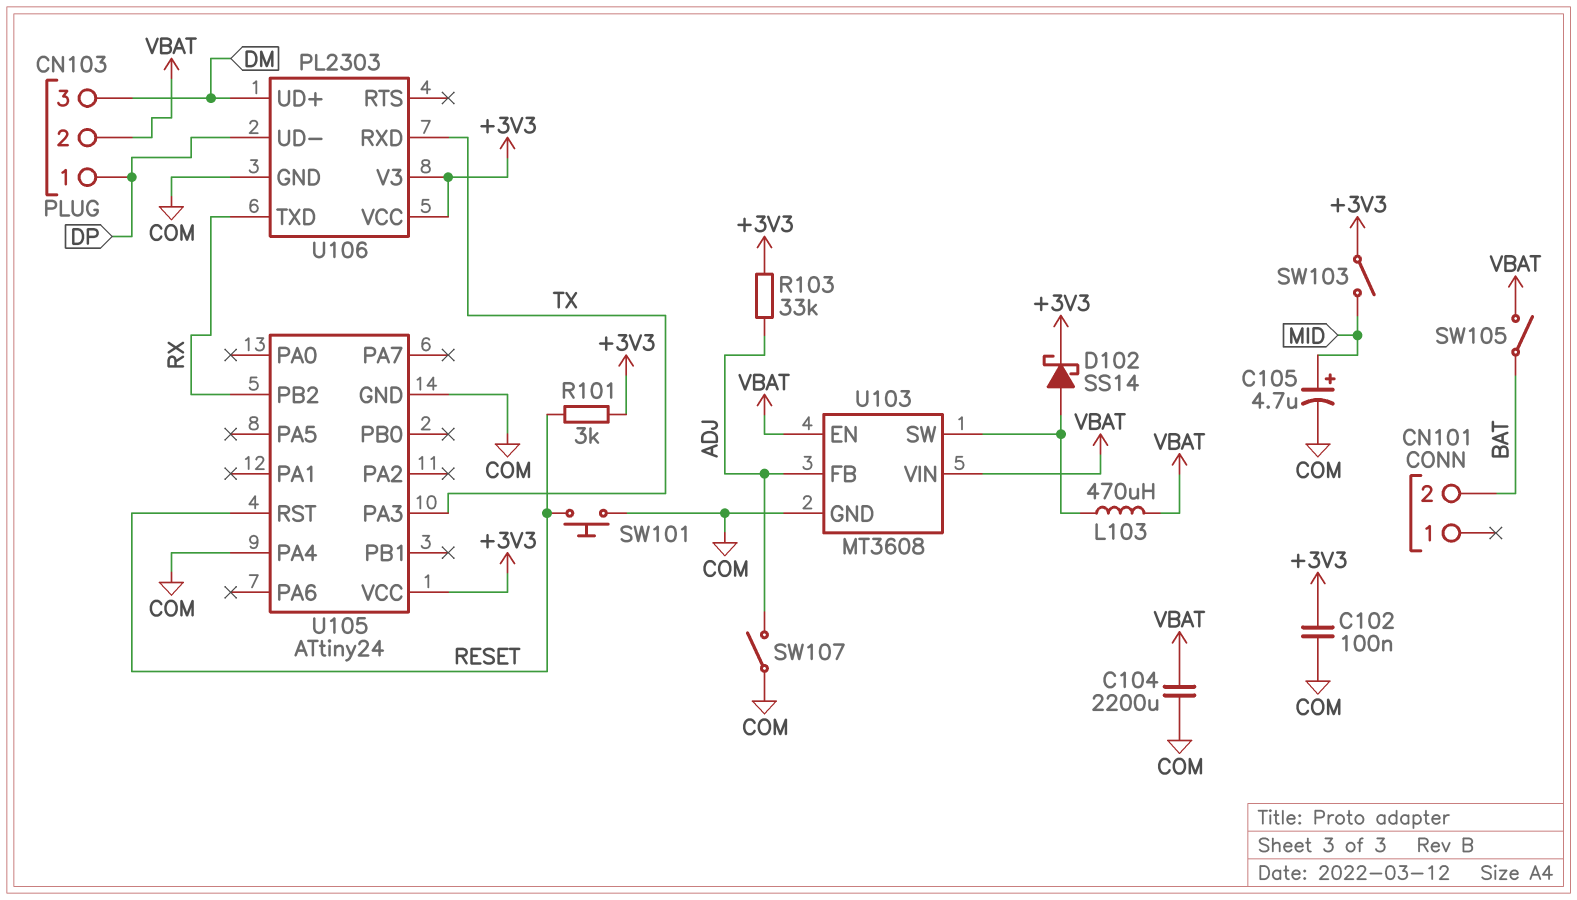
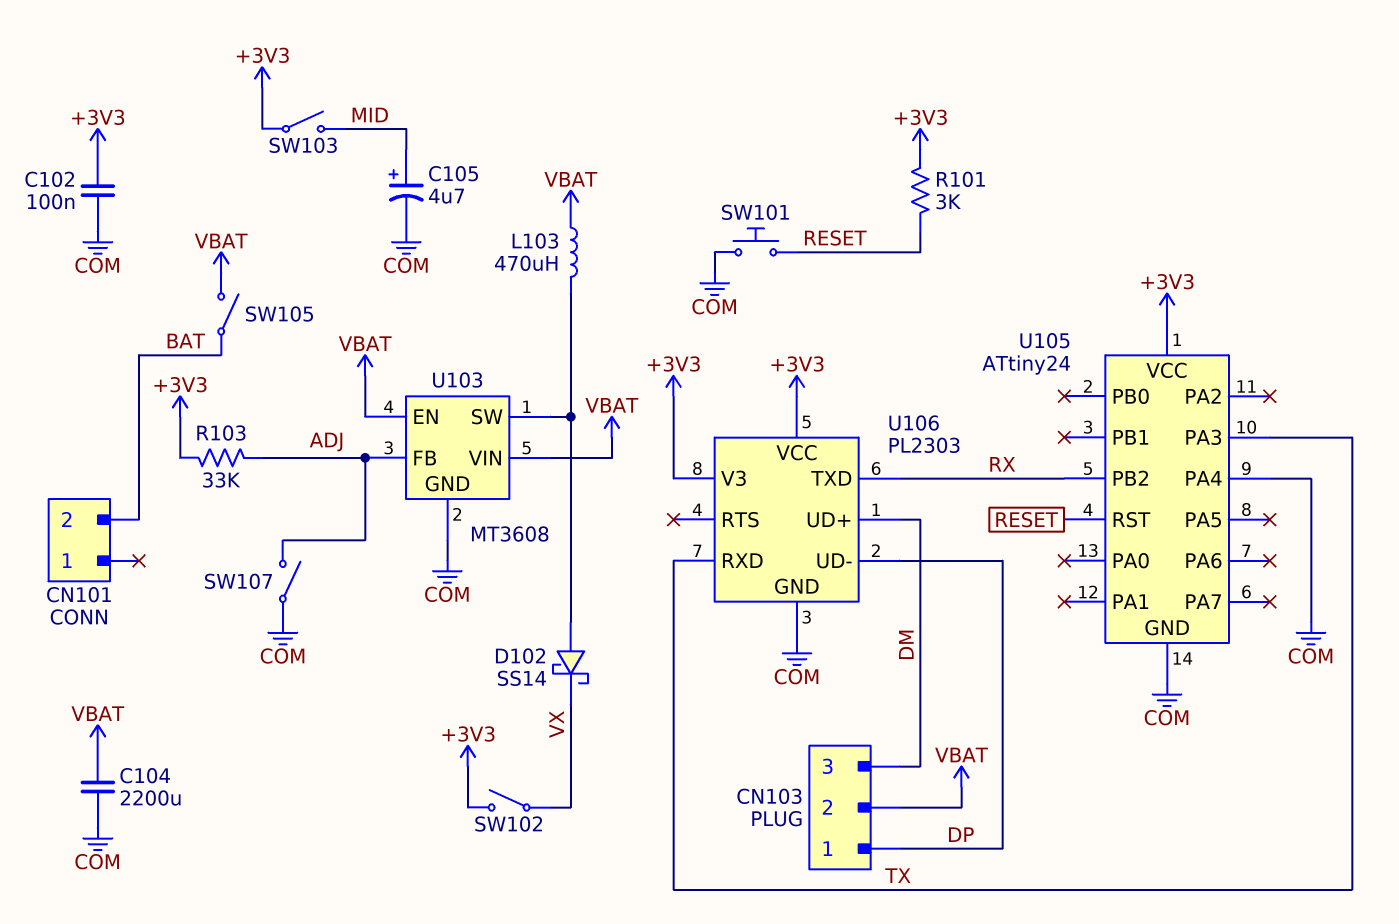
D102: schottky SS14 (A U103/SW, K +3V3) -> schottky SS14 (A U103/SW, K VX)
SW102: none -> switch (+3V3, VX)

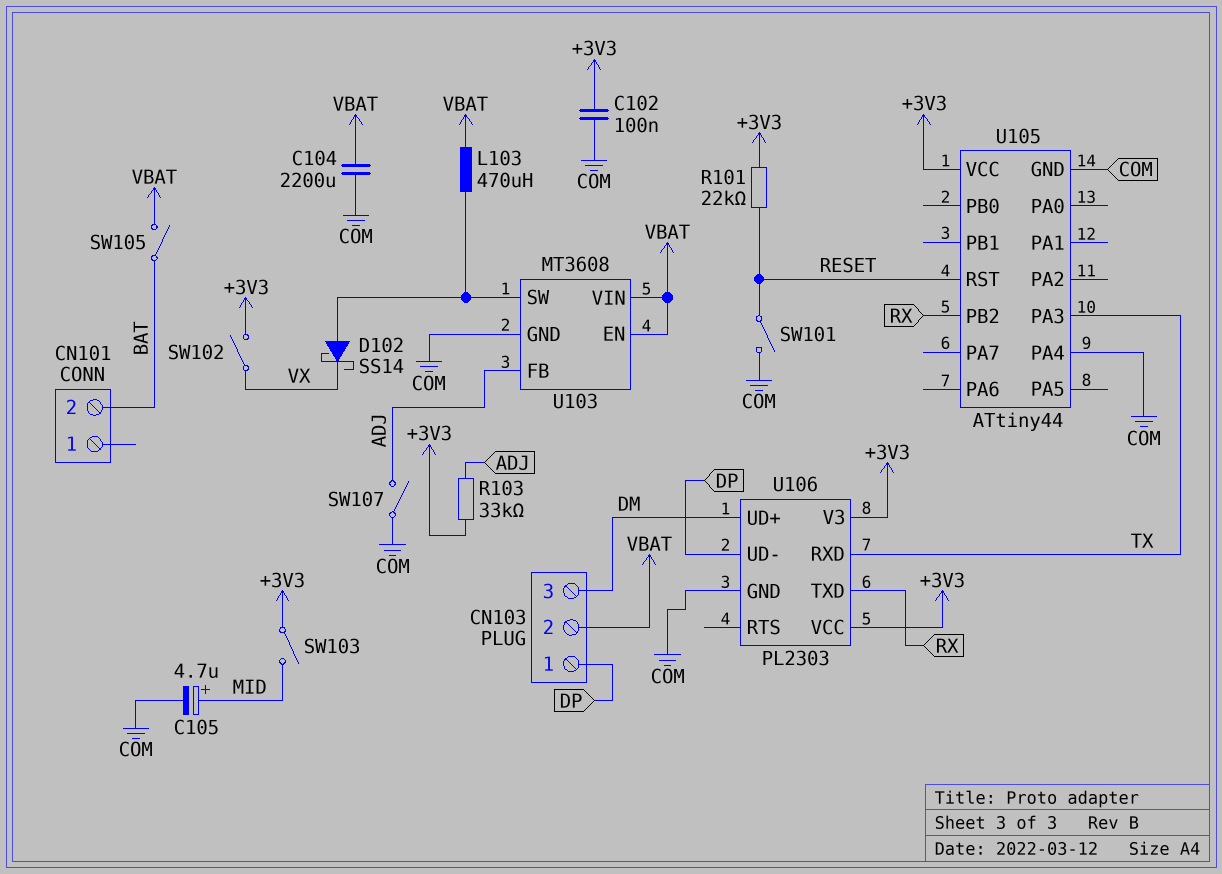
R101: 3k (+3V3, RESET) -> 22k (+3V3, RESET)
SW101: button (COM, RESET) -> switch (COM, RESET)
U105: ATtiny24 -> ATtiny44

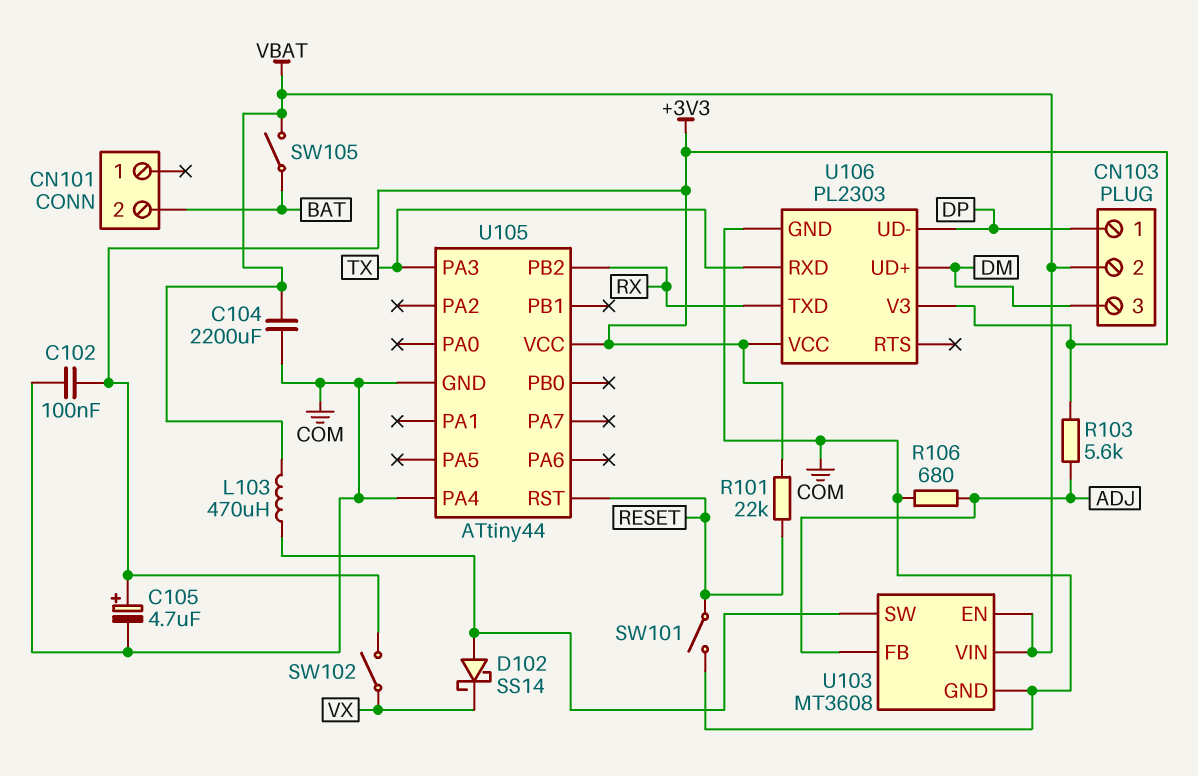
C105: 4.7uF (plus MID, minus COM) -> 4.7uF (plus +3V3, minus COM)
R103: 33k (+3V3, ADJ) -> 5.6k (+3V3, ADJ)
R106: none -> 680 (ADJ, COM)
SW103: switch (+3V3, MID) -> none
SW107: switch (ADJ, COM) -> none

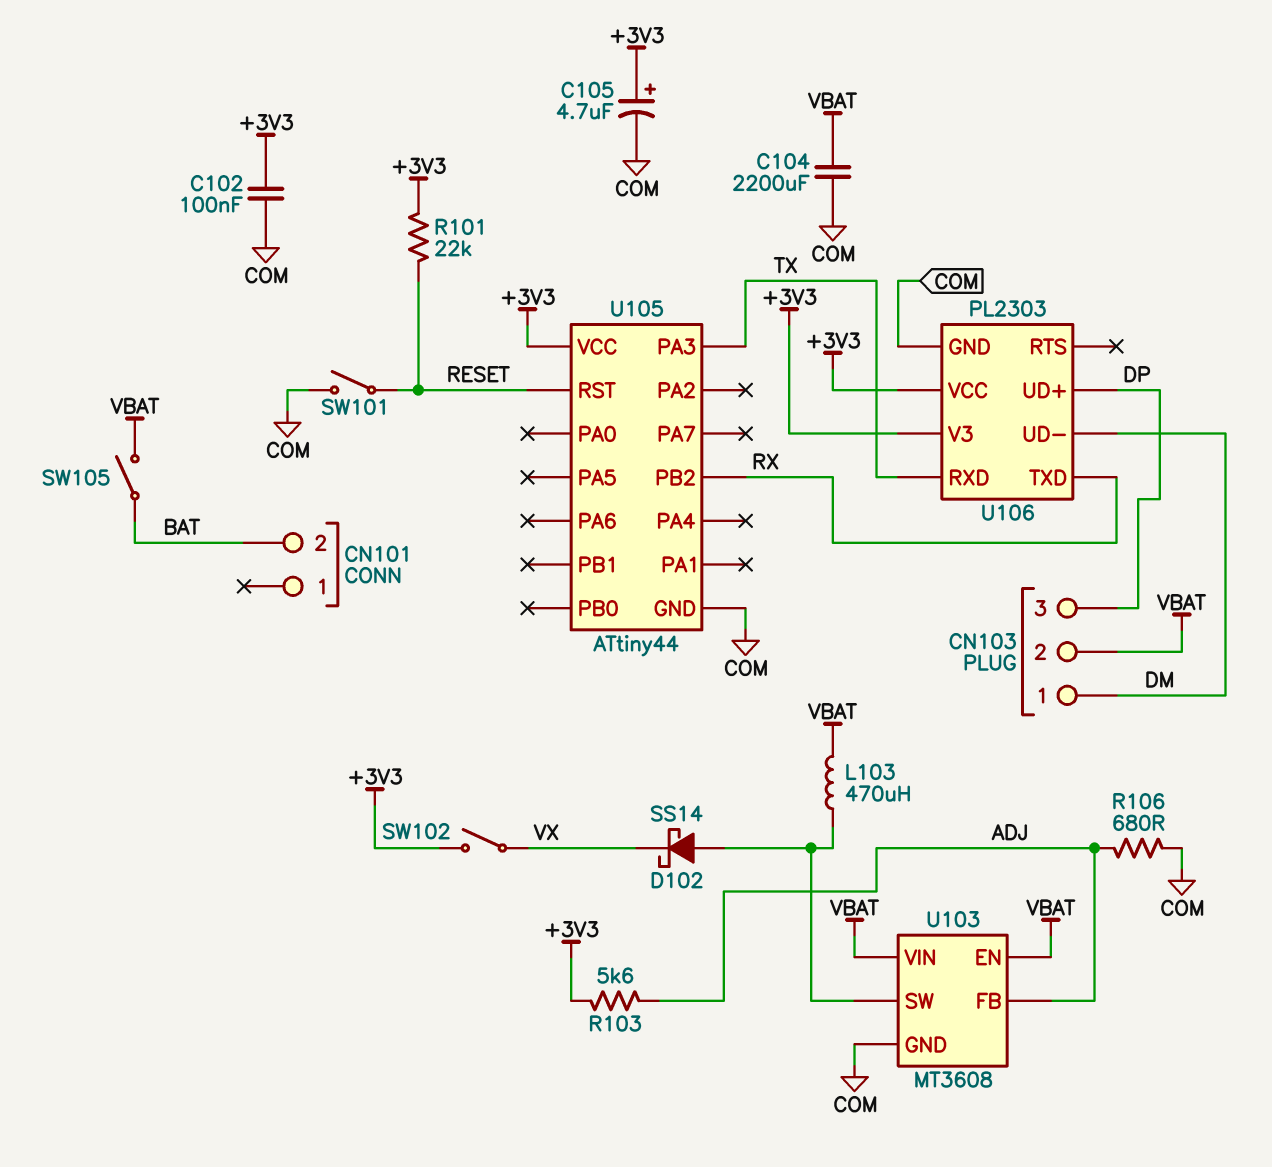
CN103 pin 1: DP -> DM
CN103 pin 3: DM -> DP
U105 pin PA4: COM -> none
U106 pin UD+: DM -> DP
U106 pin UD-: DP -> DM

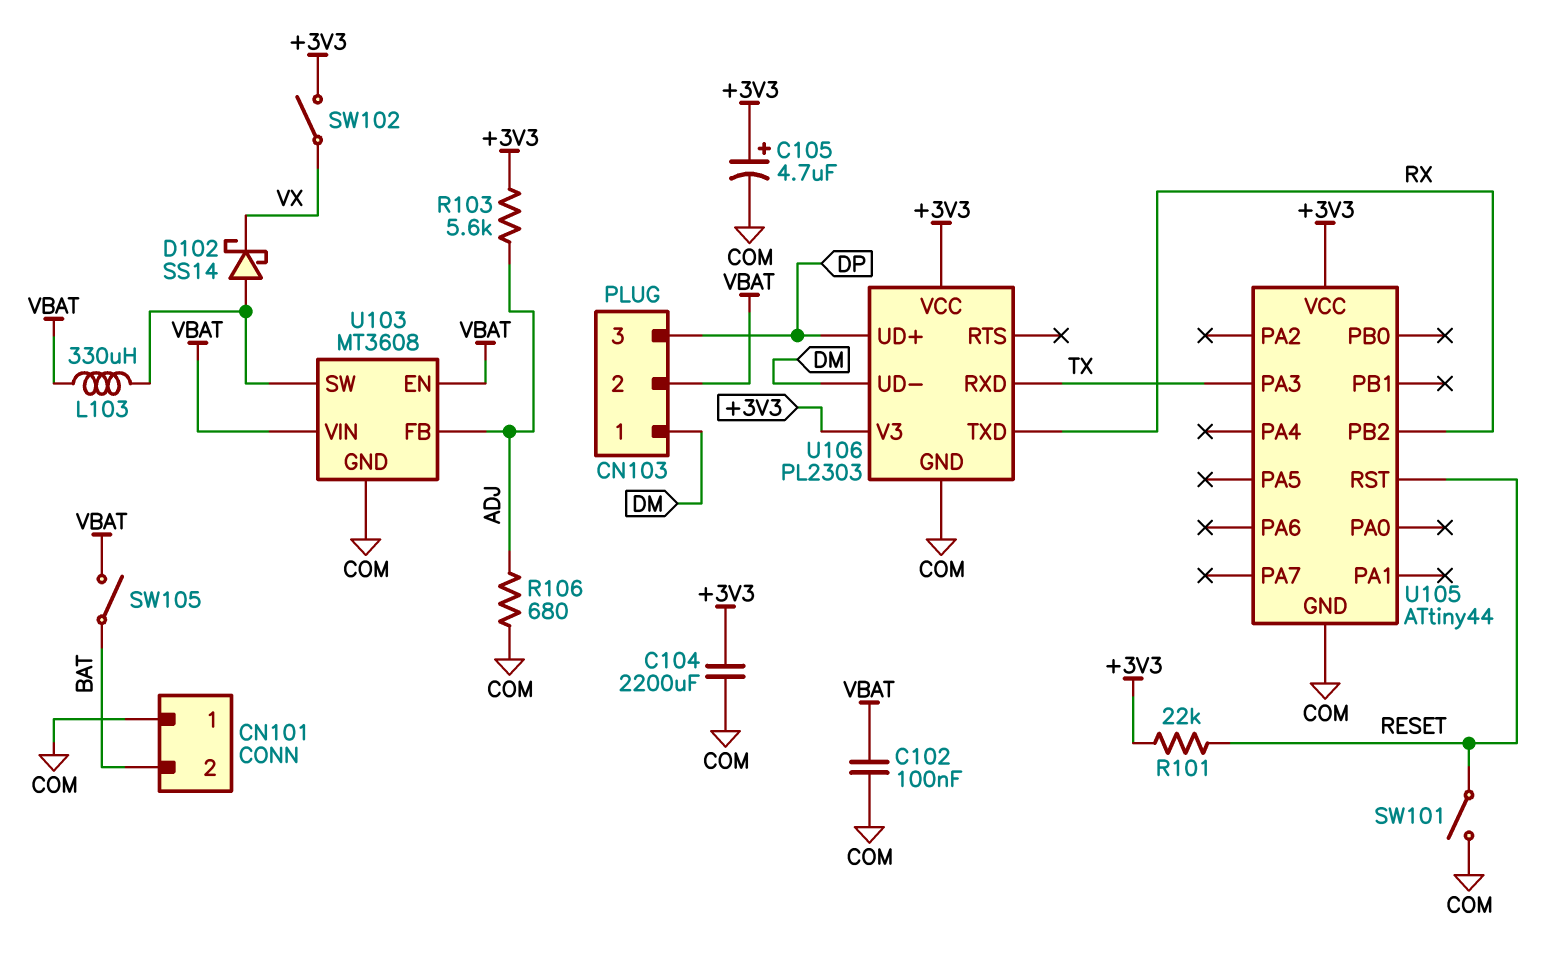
C102: 100nF (+3V3, COM) -> 100nF (COM, VBAT)
C104: 2200uF (COM, VBAT) -> 2200uF (+3V3, COM)
CN101 pin 1: none -> COM
L103: 470uH (U103/SW, VBAT) -> 330uH (U103/SW, VBAT)

